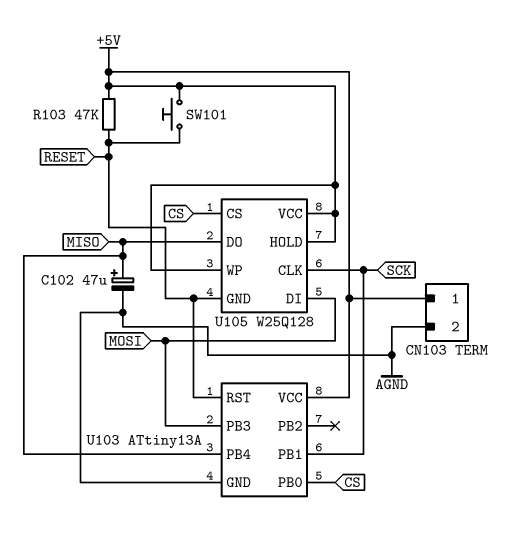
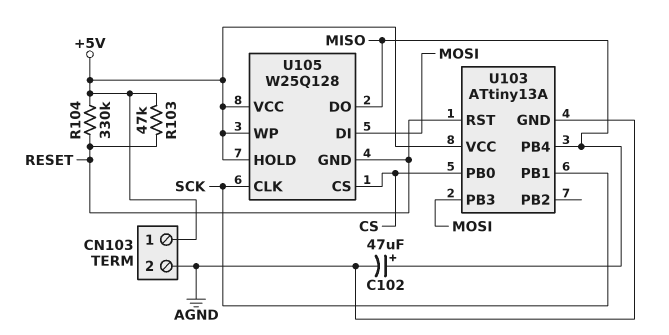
R104: none -> 330k (+5V, RESET)
SW101: button (+5V, RESET) -> none

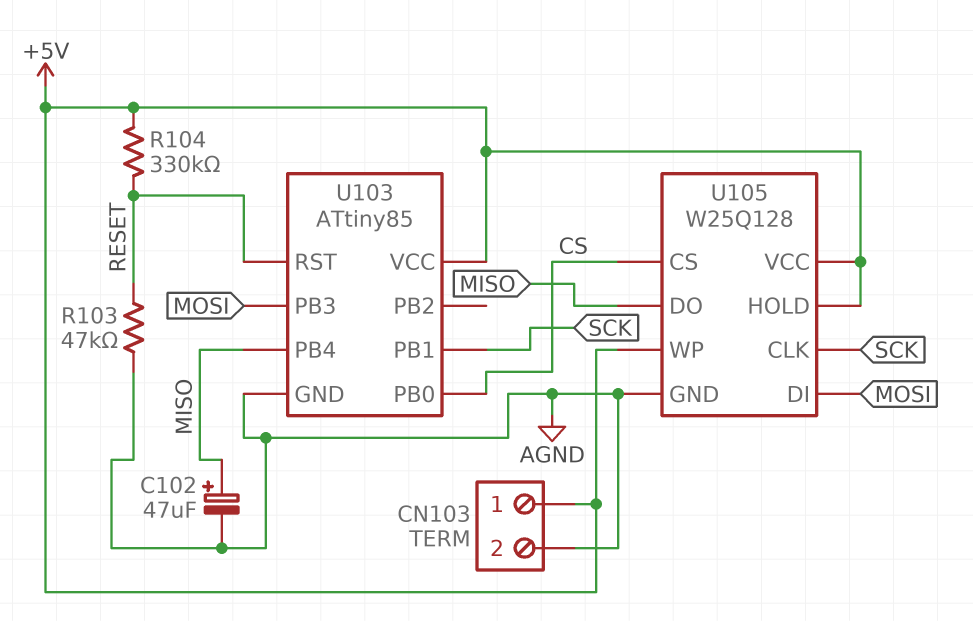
R103: 47k (+5V, RESET) -> 47k (AGND, RESET)
U103: ATtiny13A -> ATtiny85
U105 pin GND: RESET -> AGND

